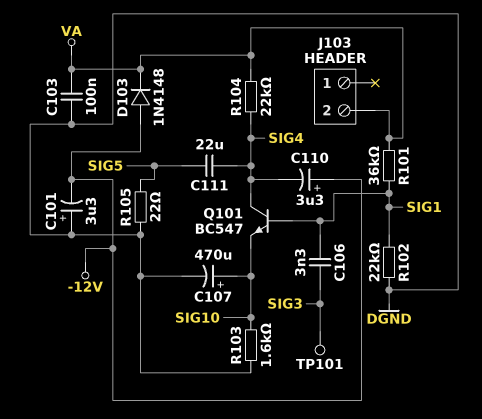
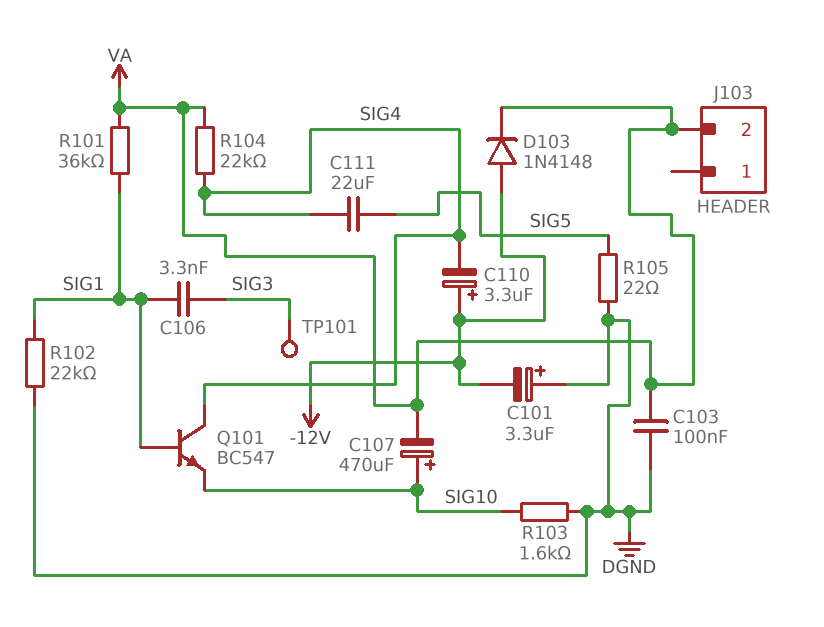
C107: 470uF (plus SIG10, minus DGND) -> 470uF (plus SIG10, minus VA)

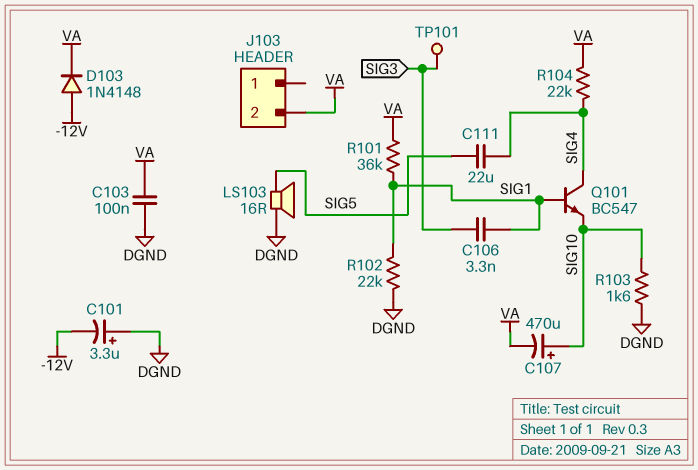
C110: 3.3uF (plus -12V, minus SIG4) -> none
LS103: none -> speaker 16R (DGND, SIG5)
R105: 22 (DGND, SIG5) -> none

